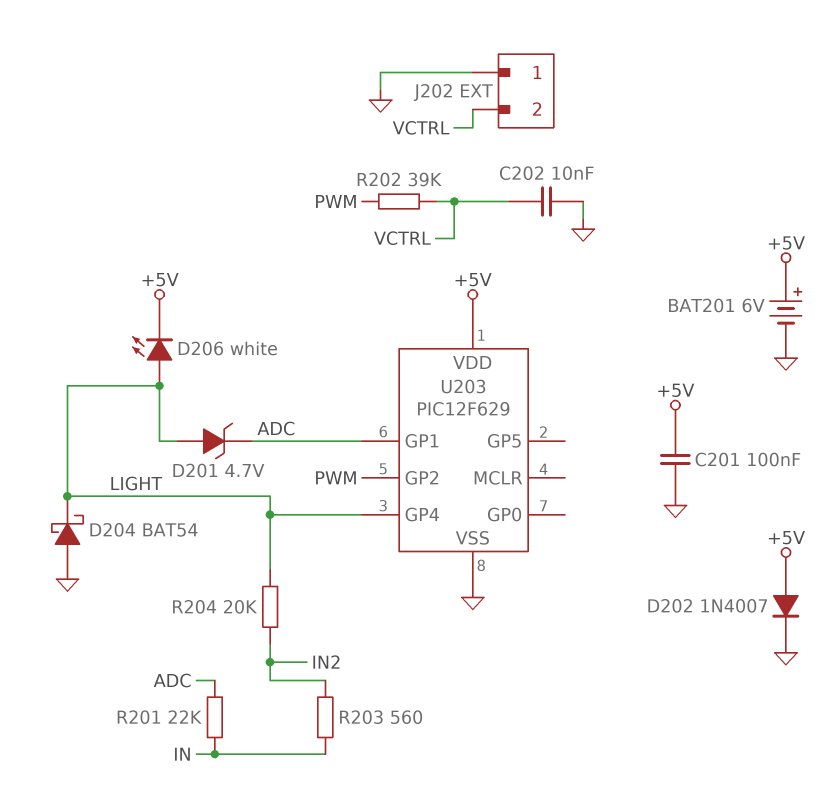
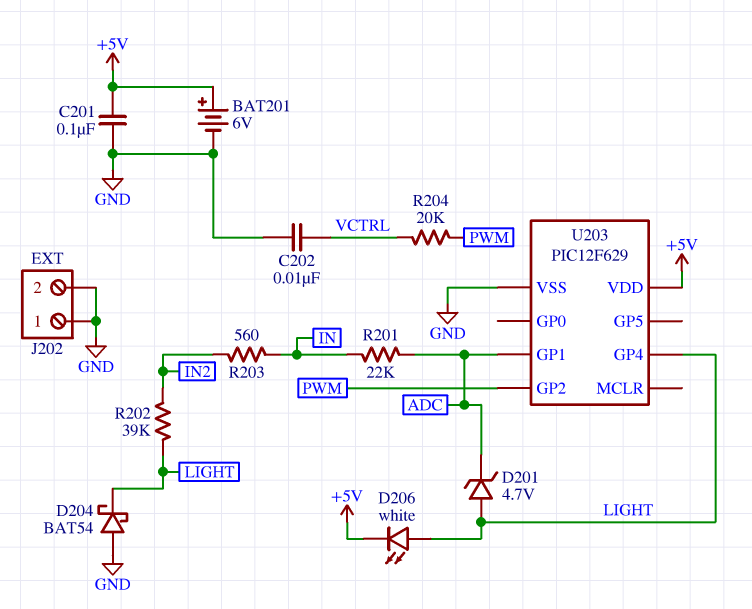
D202: diode 1N4007 (A +5V, K GND) -> none
J202 pin 2: VCTRL -> GND
R202: 39k (PWM, VCTRL) -> 39k (IN2, LIGHT)
R204: 20k (IN2, LIGHT) -> 20k (PWM, VCTRL)

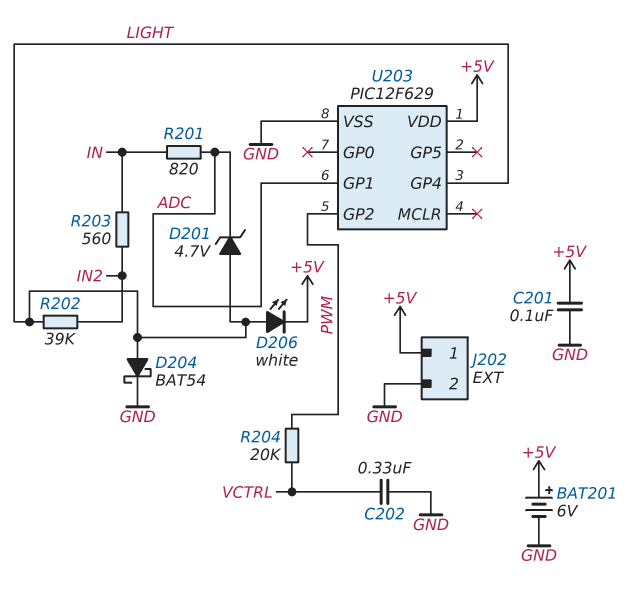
C202: 10nF (GND, VCTRL) -> 330nF (GND, VCTRL)
D204: schottky BAT54 (A GND, K LIGHT) -> schottky BAT54 (A LIGHT, K GND)
J202 pin 1: GND -> +5V
R201: 22k (ADC, IN) -> 820 (ADC, IN)

